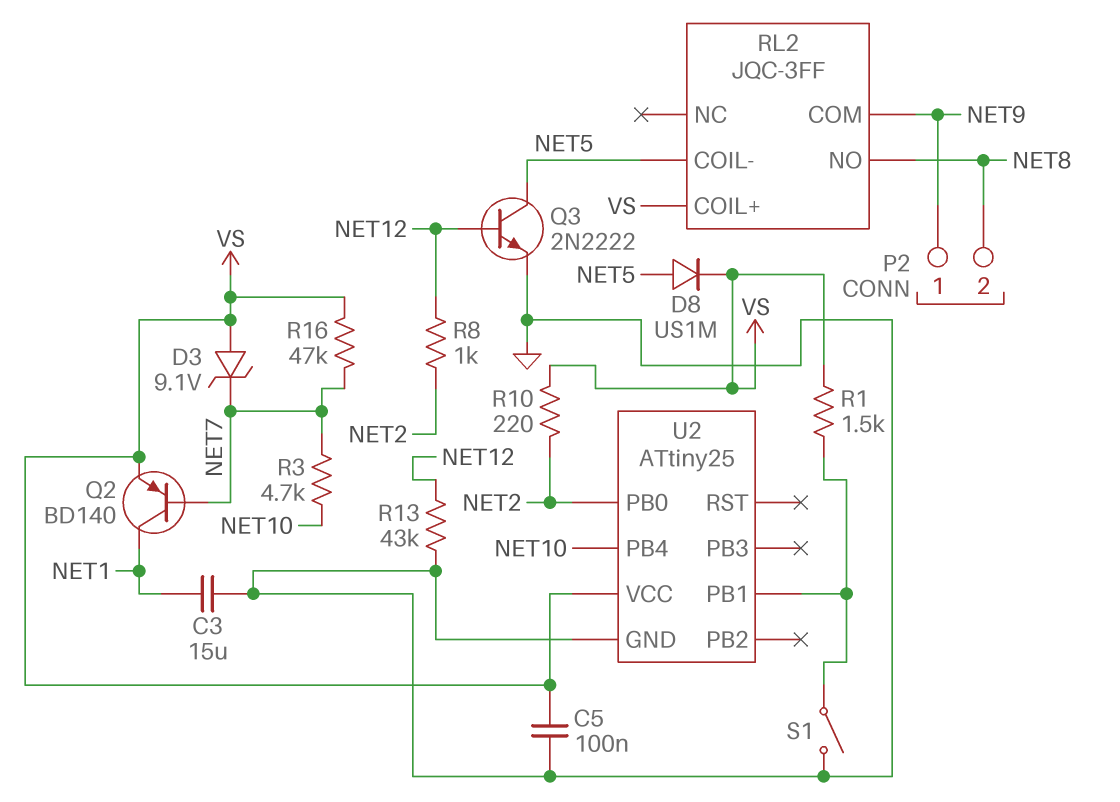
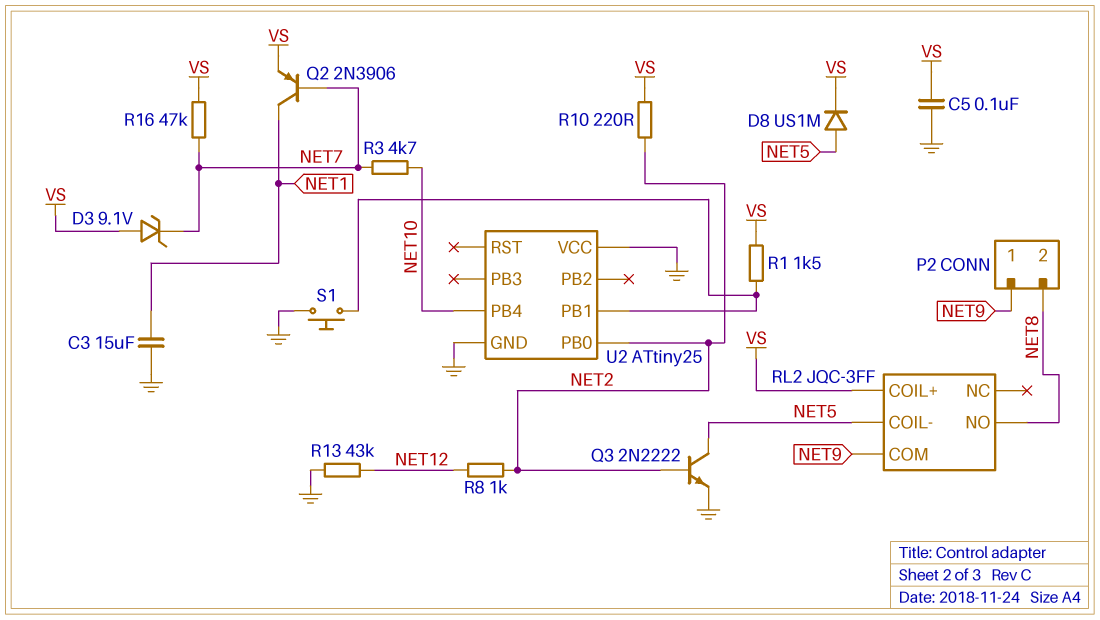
Q2: PNP BD140 (B NET7, C NET1, E VS) -> PNP 2N3906 (B NET7, C NET1, E VS)
Q3: NPN 2N2222 (B NET12, C NET5, E GND) -> NPN 2N2222 (B NET2, C NET5, E GND)
S1: switch (GND, U2/PB1) -> button (GND, U2/PB1)
U2 pin VCC: VS -> GND

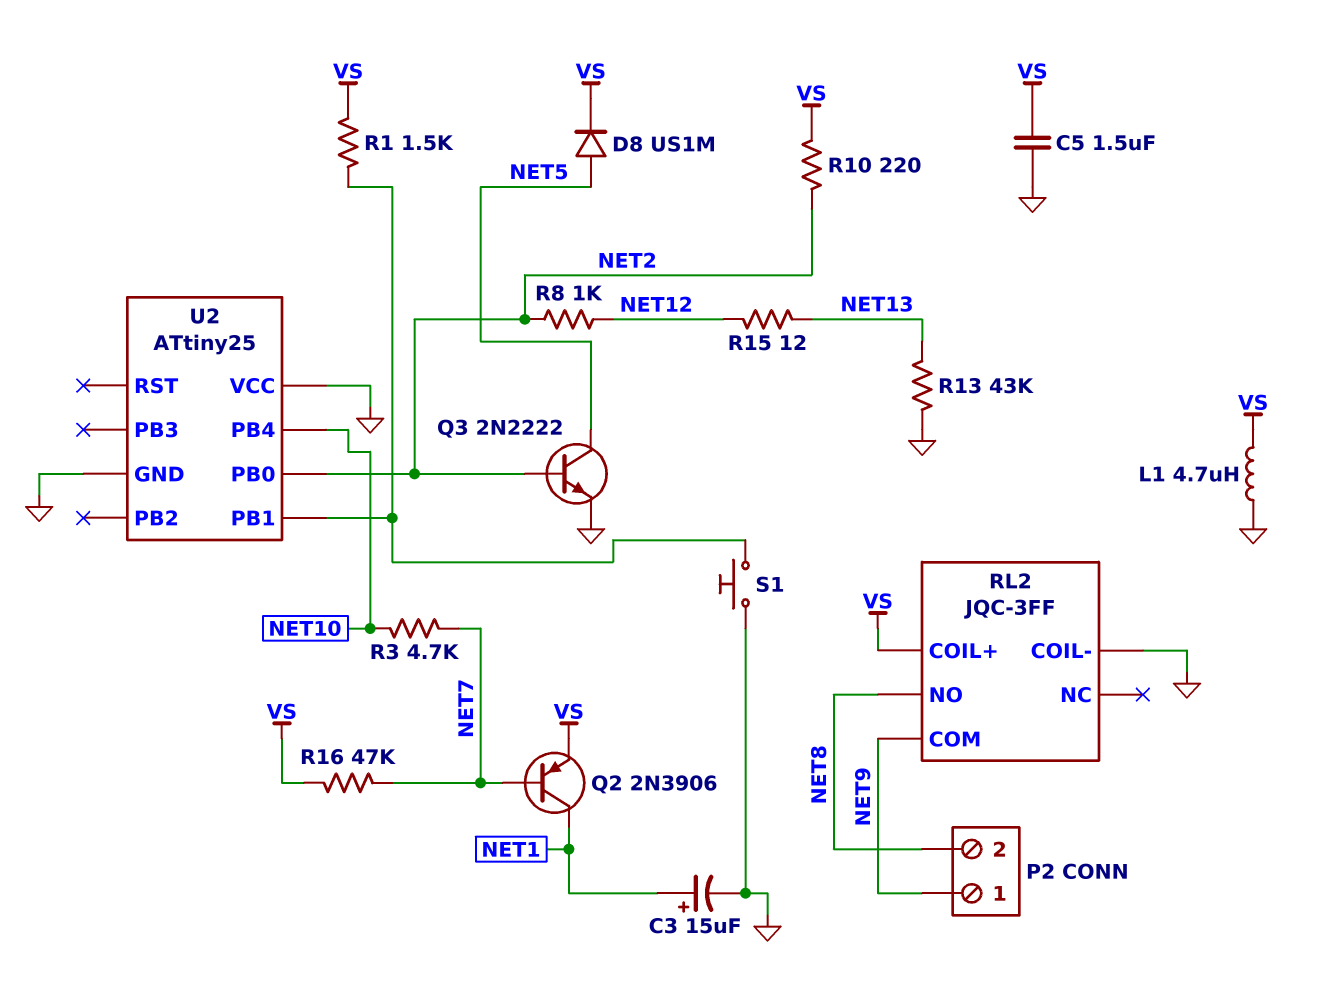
C3: 15uF (GND, NET1) -> 15uF (plus NET1, minus GND)
C5: 100nF (GND, VS) -> 1.5uF (GND, VS)
D3: zener 9.1V (A VS, K NET7) -> none
L1: none -> 4.7uH (GND, VS)
R13: 43k (GND, NET12) -> 43k (GND, NET13)
R15: none -> 12 (NET12, NET13)
RL2 pin COIL-: NET5 -> GND

